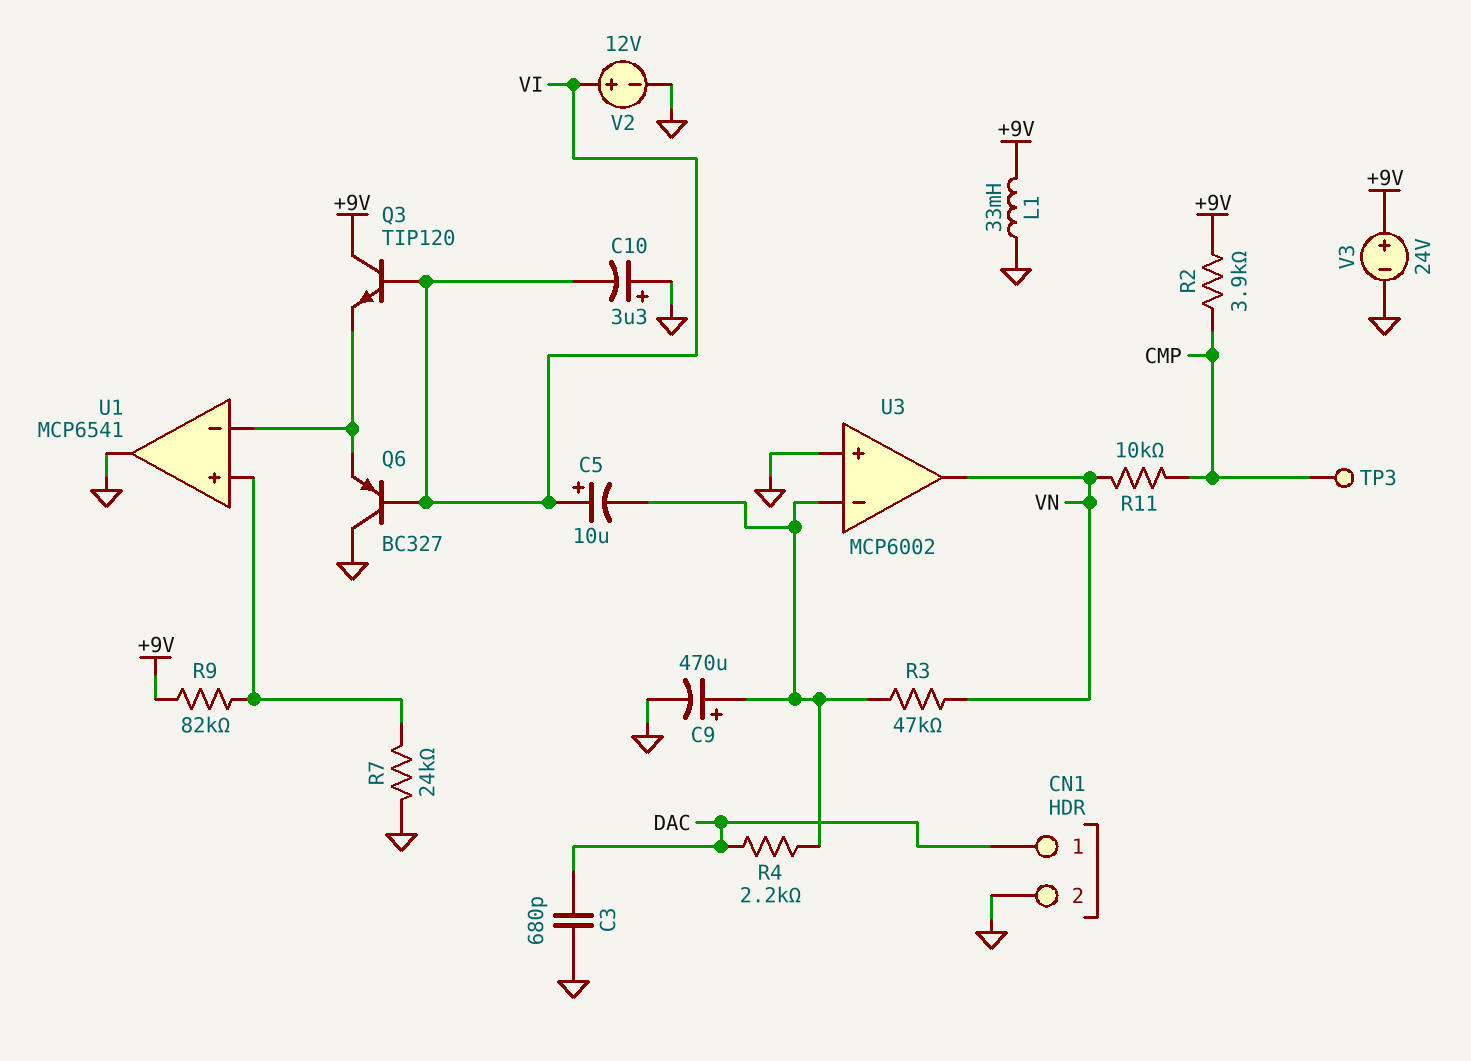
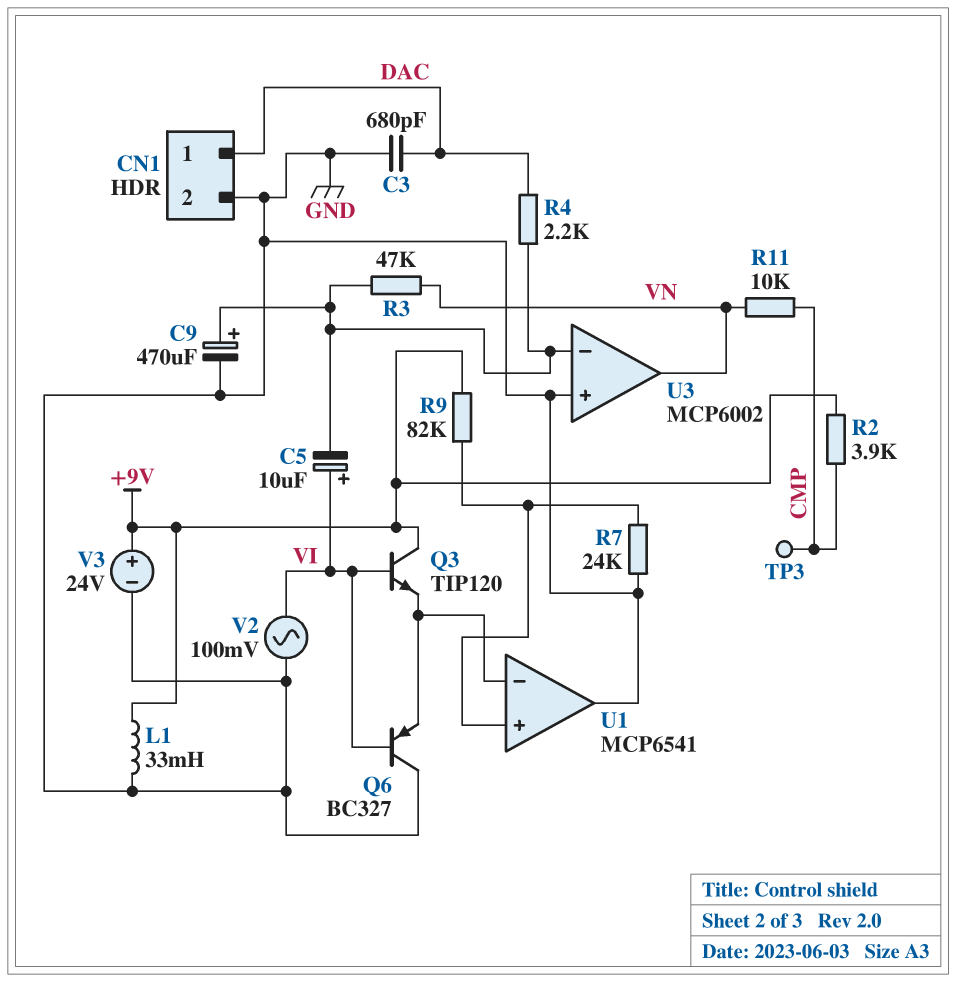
C10: 3.3uF (plus GND, minus VI) -> none
V2: 12V (plus VI, minus GND) -> AC 100mV (GND, VI)

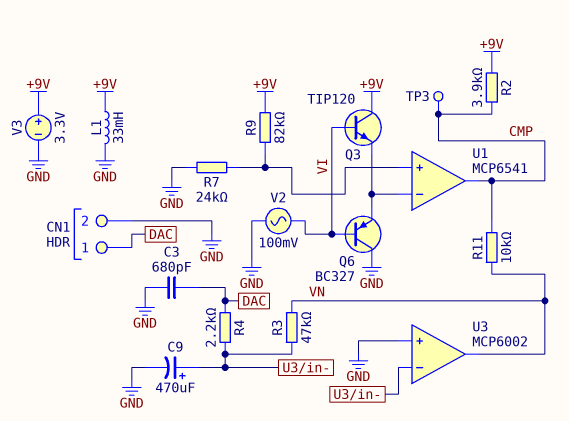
C5: 10uF (plus VI, minus U3/in-) -> none
U1 pin out: GND -> CMP
V3: 24V (plus +9V, minus GND) -> 3.3V (plus +9V, minus GND)

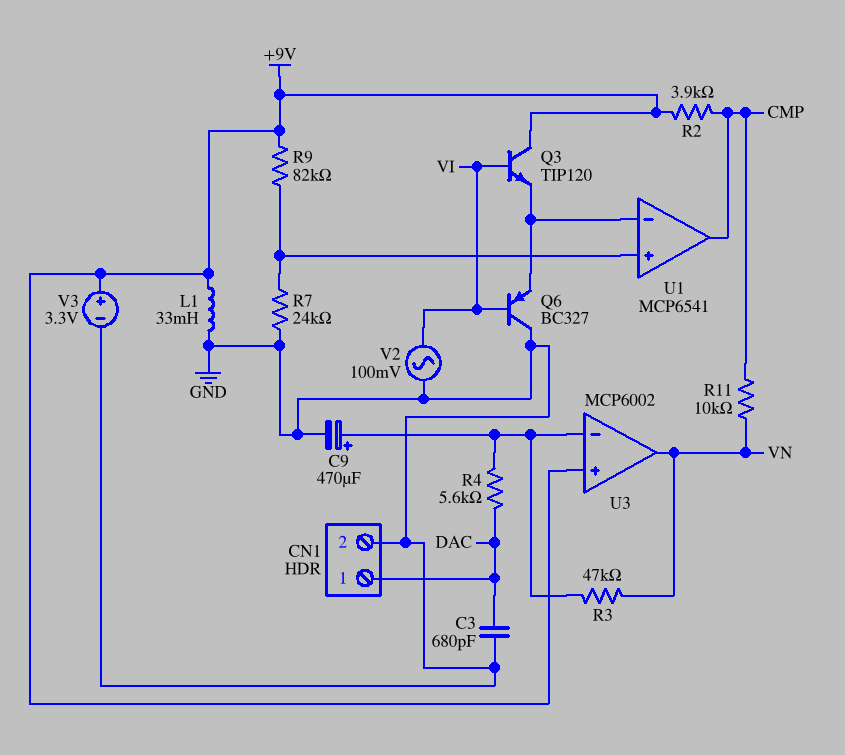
R4: 2.2k (DAC, U3/in-) -> 5.6k (DAC, U3/in-)
TP3: test point (CMP) -> none
U3 pin in+: GND -> +9V

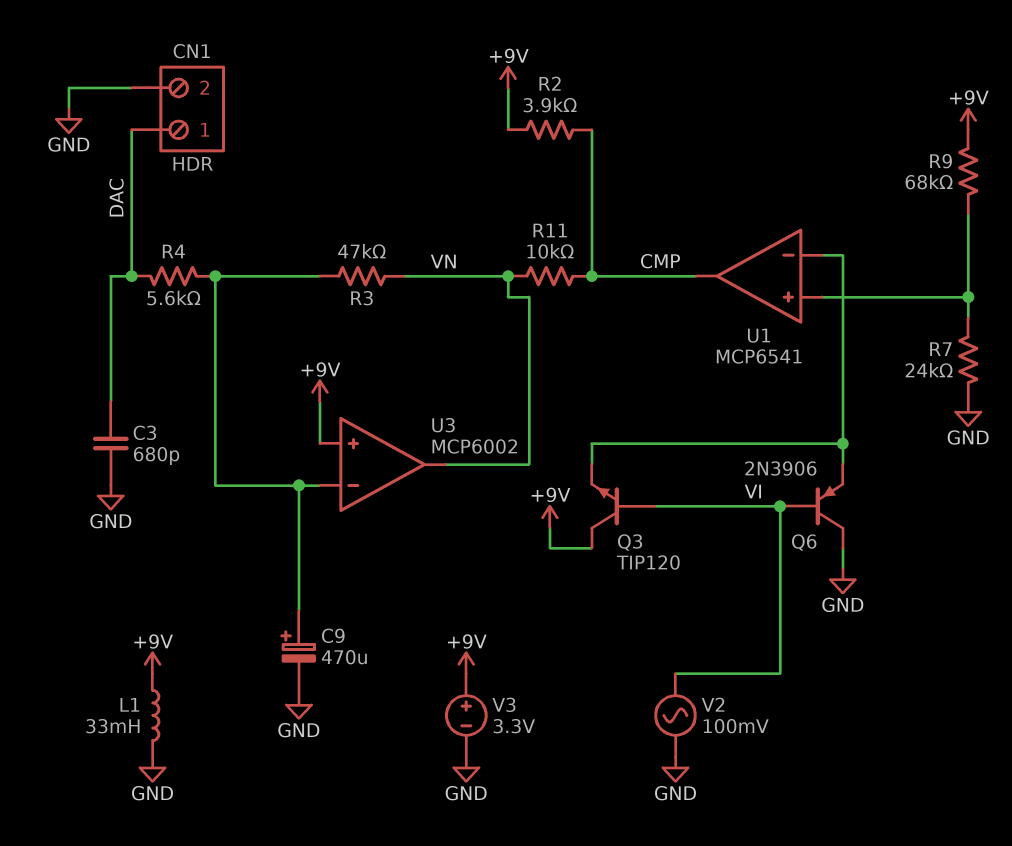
Q6: PNP BC327 (B VI, C GND, E U1/in-) -> PNP 2N3906 (B VI, C GND, E U1/in-)
R9: 82k (+9V, U1/in+) -> 68k (+9V, U1/in+)

